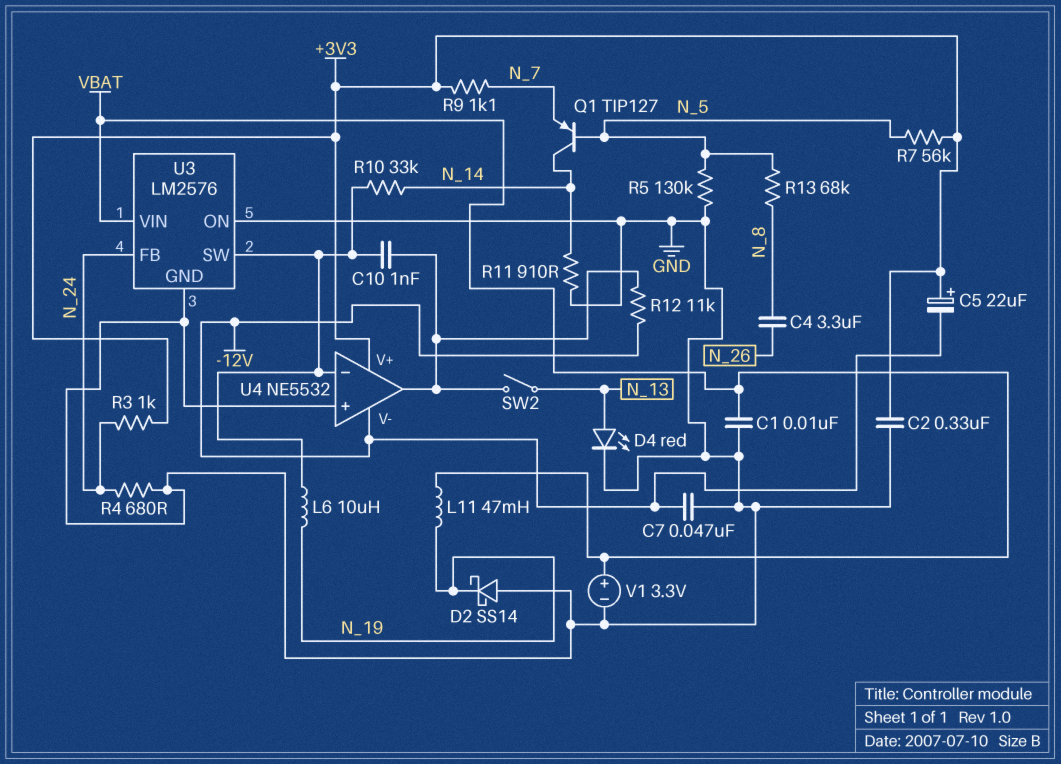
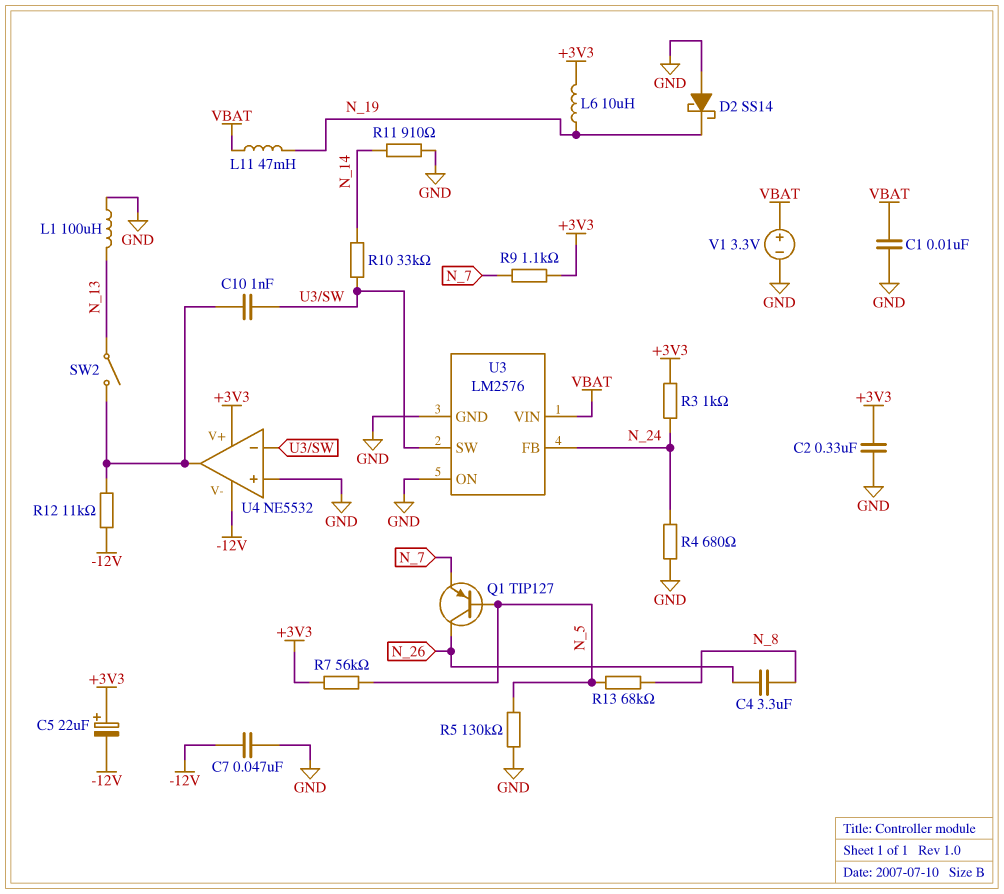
D4: LED red (A N_13, K GND) -> none
L1: none -> 100uH (GND, N_13)
L6: 10uH (N_19, U3/SW) -> 10uH (+3V3, N_19)
Q1: PNP TIP127 (B N_5, C N_14, E N_7) -> PNP TIP127 (B N_5, C N_26, E N_7)

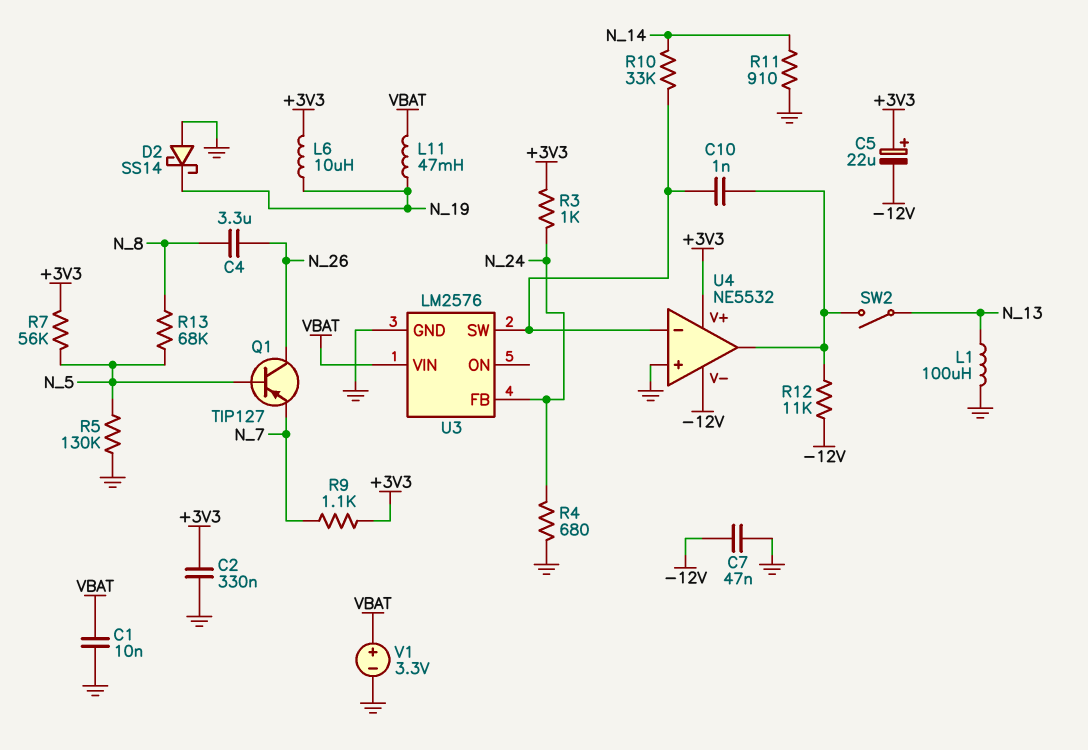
U3 pin ON: GND -> none

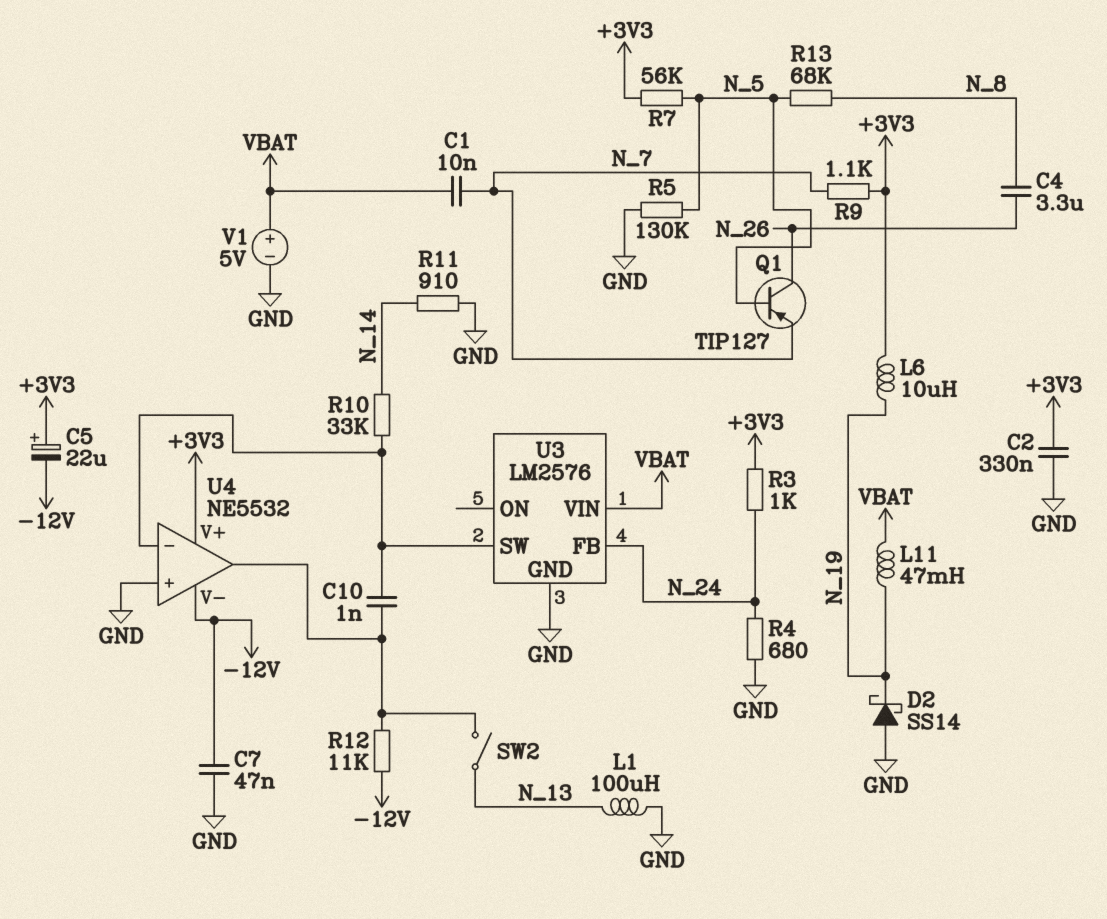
C1: 10nF (GND, VBAT) -> 10nF (N_7, VBAT)
V1: 3.3V (plus VBAT, minus GND) -> 5V (plus VBAT, minus GND)

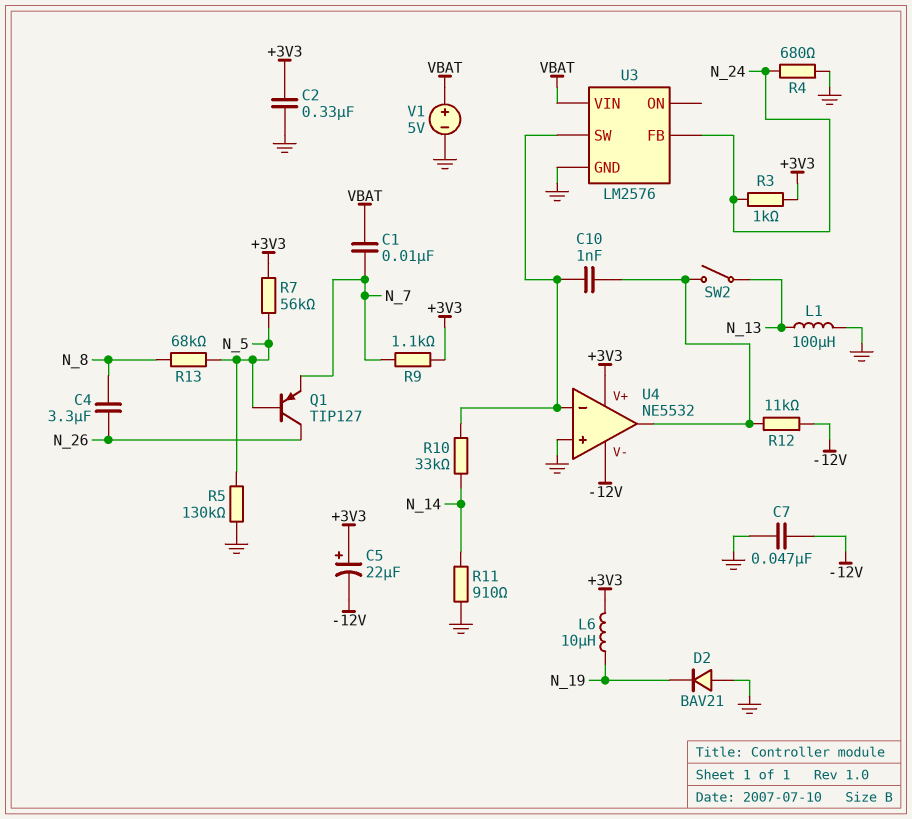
D2: schottky SS14 (A GND, K N_19) -> diode BAV21 (A GND, K N_19)
L11: 47mH (N_19, VBAT) -> none

